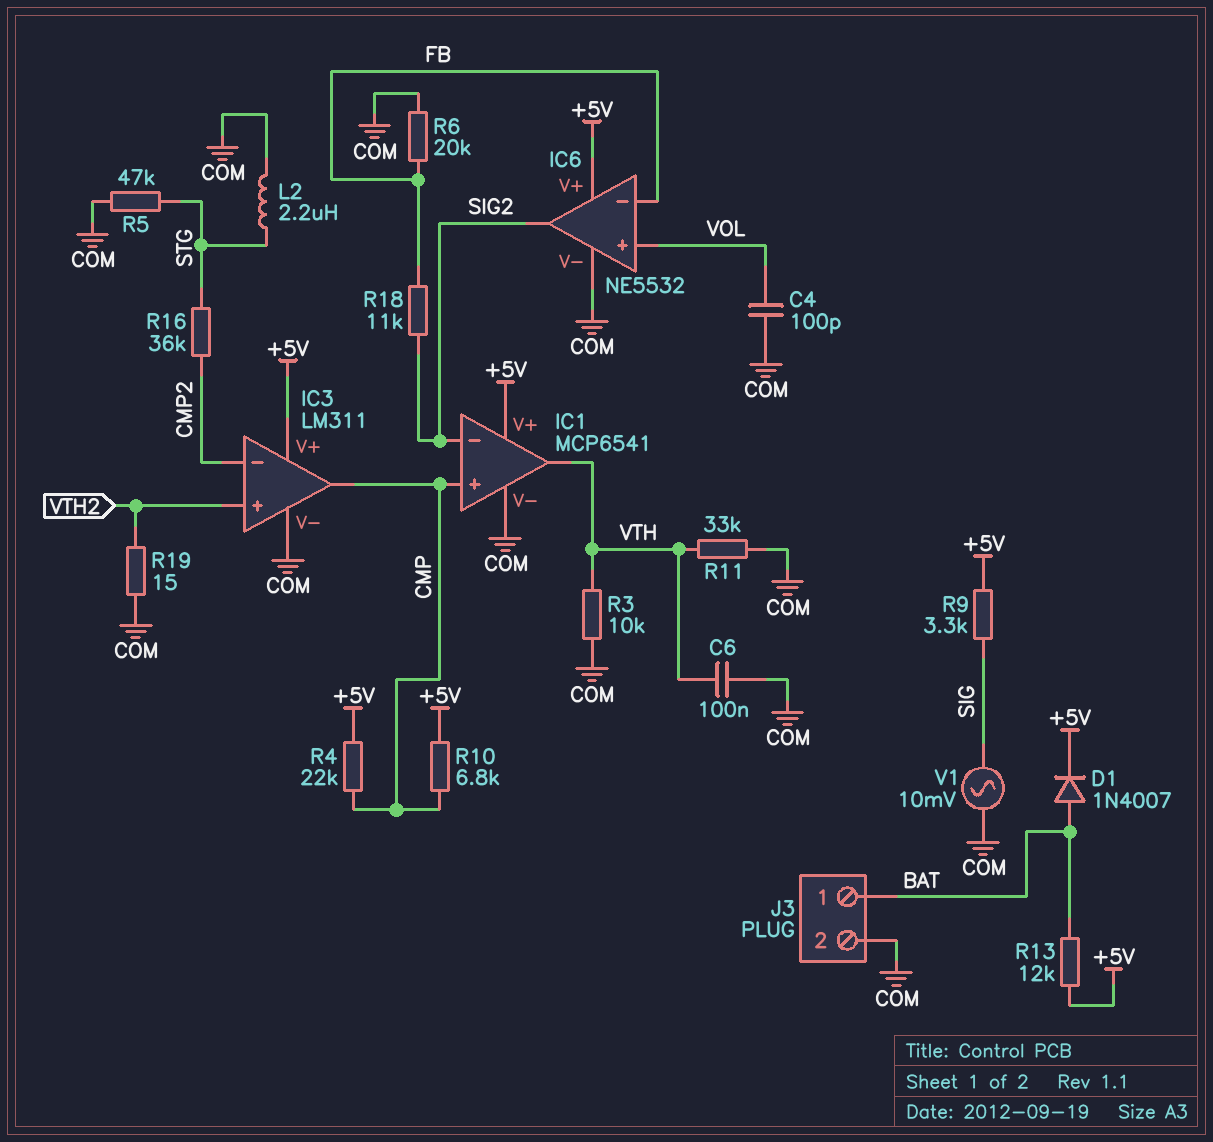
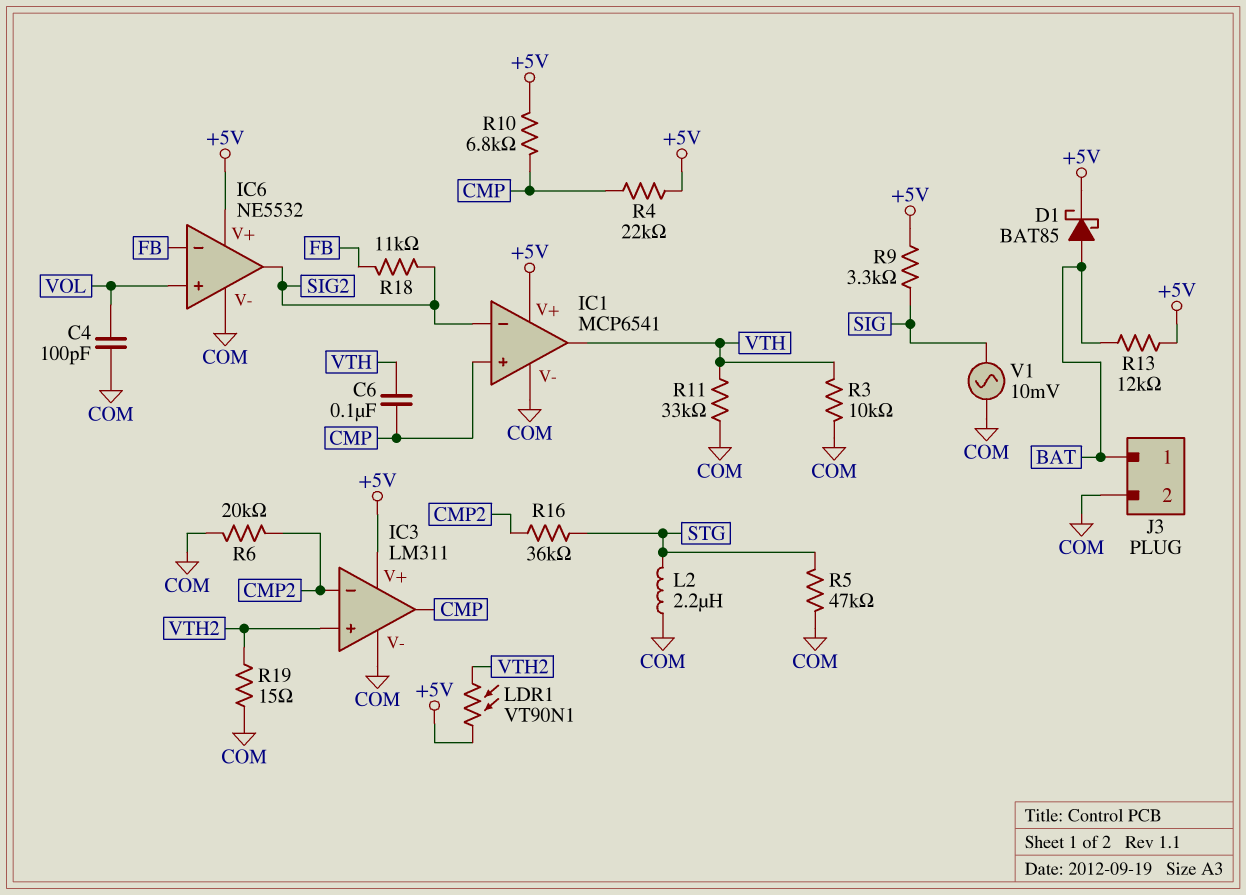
C6: 100nF (COM, VTH) -> 100nF (CMP, VTH)
D1: diode 1N4007 (A BAT, K +5V) -> schottky BAT85 (A BAT, K +5V)
LDR1: none -> VT90N1 (+5V, VTH2)
R6: 20k (COM, FB) -> 20k (CMP2, COM)

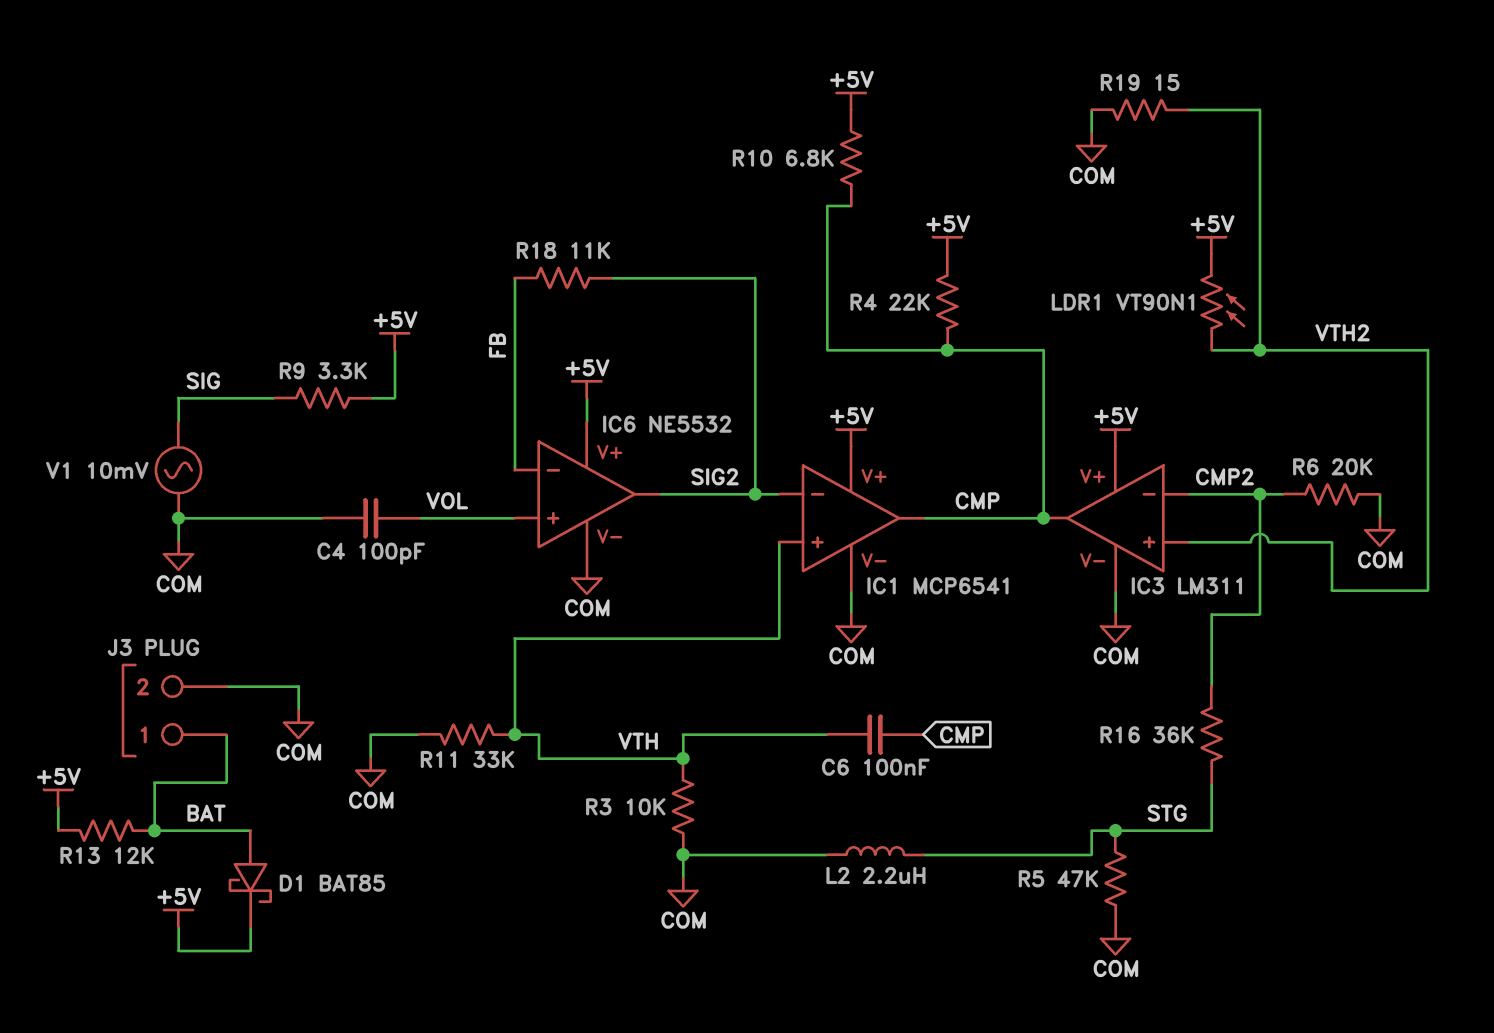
IC1 pin in+: CMP -> VTH
IC1 pin out: VTH -> CMP

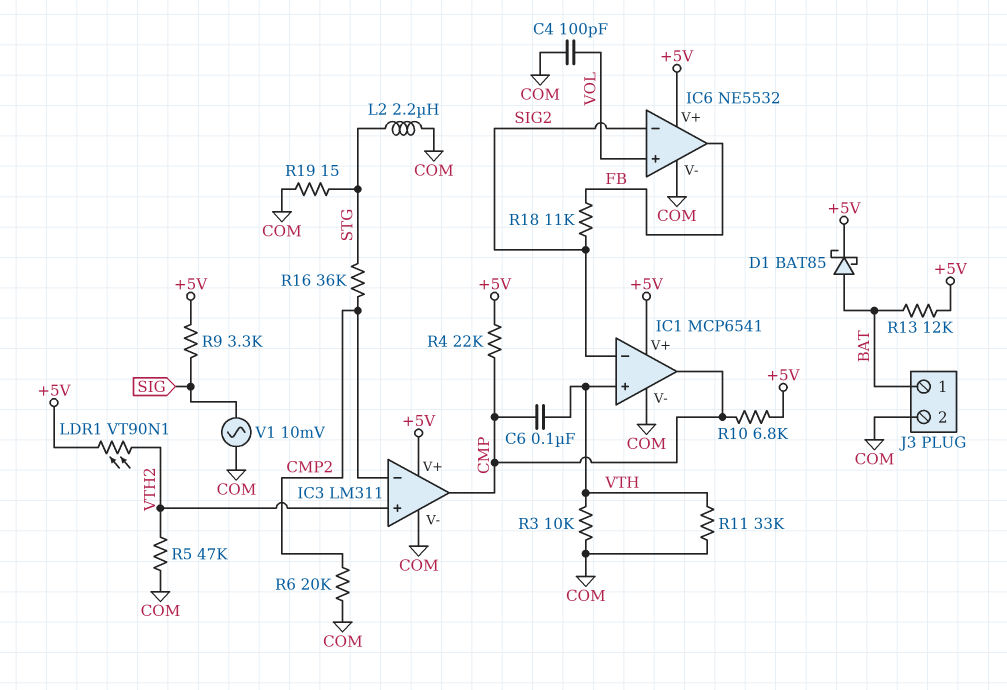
IC6 pin in-: FB -> SIG2
IC6 pin out: SIG2 -> FB
R5: 47k (COM, STG) -> 47k (COM, VTH2)
R19: 15 (COM, VTH2) -> 15 (COM, STG)

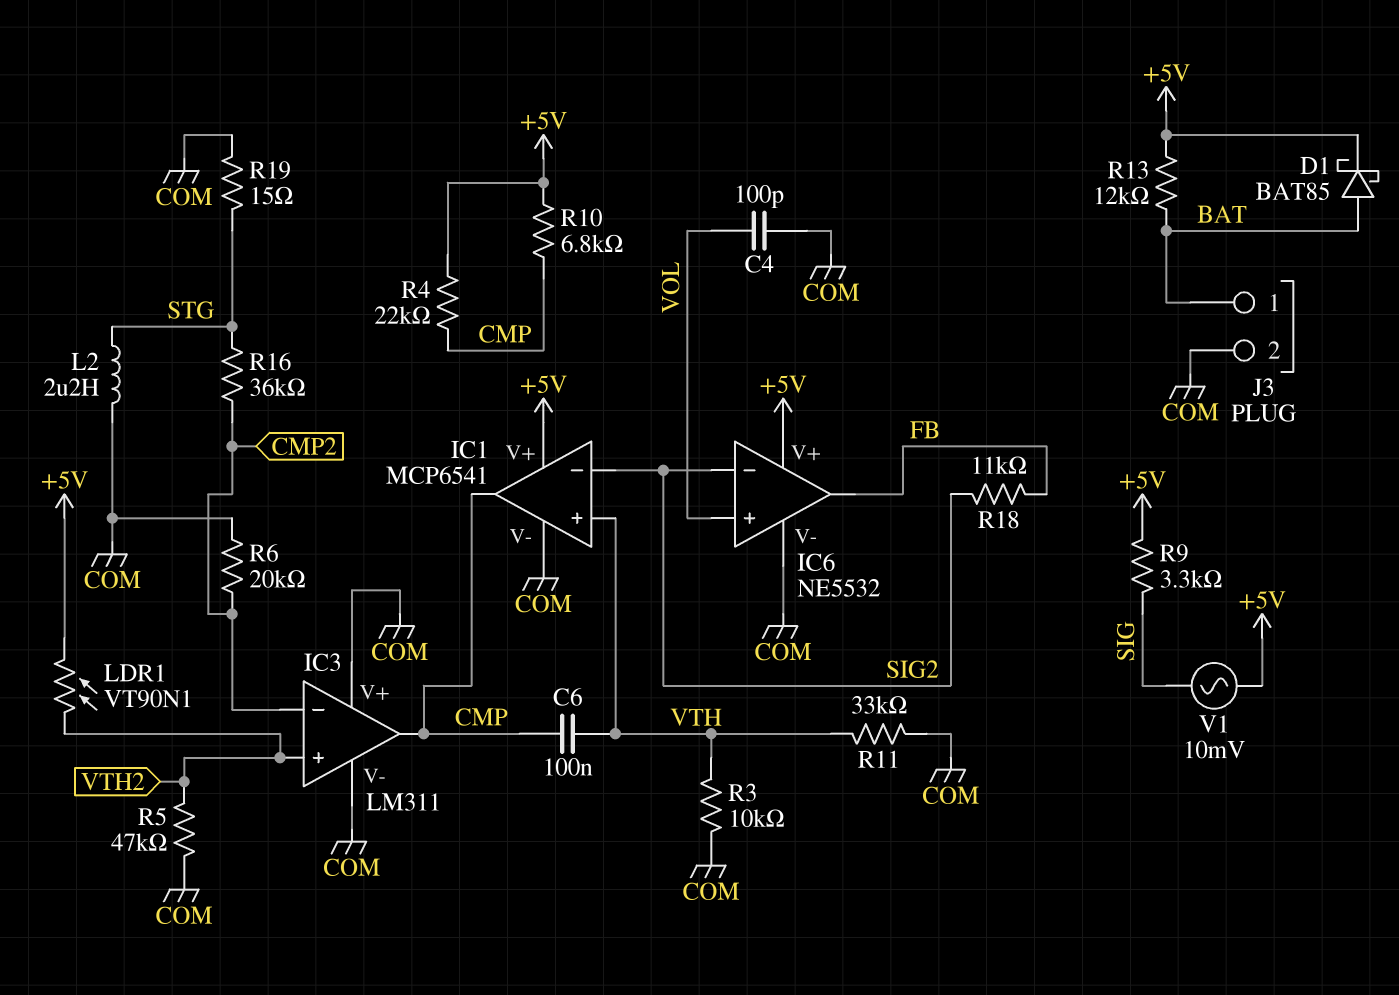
IC3 pin V+: +5V -> COM
V1: AC 10mV (COM, SIG) -> AC 10mV (+5V, SIG)

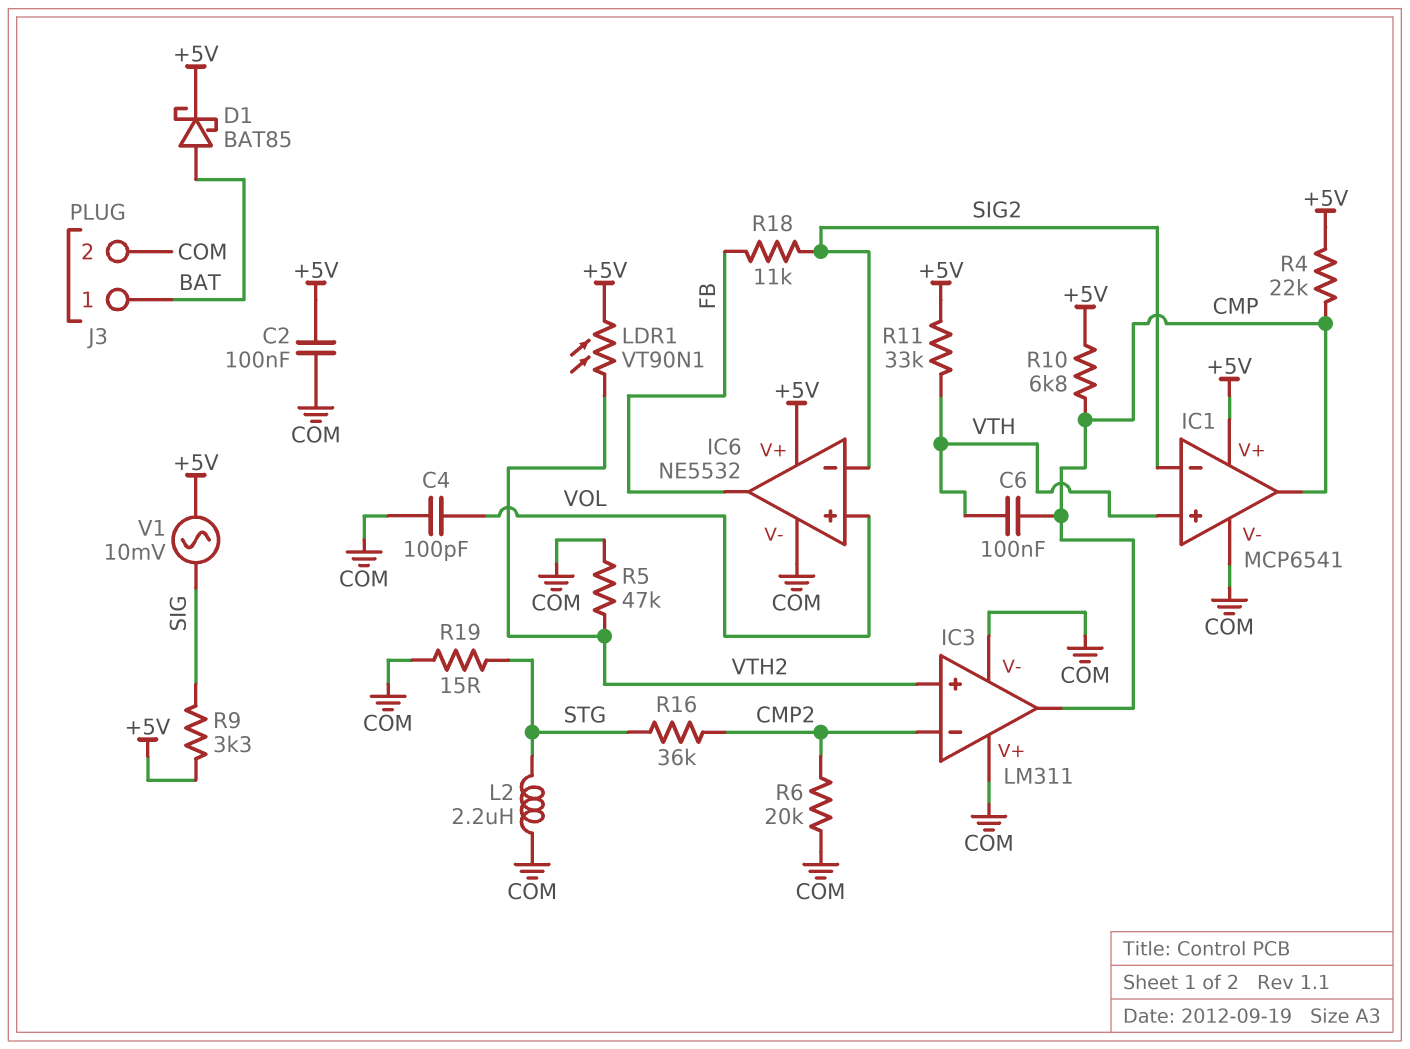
C2: none -> 100nF (+5V, COM)
R3: 10k (COM, VTH) -> none
R11: 33k (COM, VTH) -> 33k (+5V, VTH)
R13: 12k (+5V, BAT) -> none

